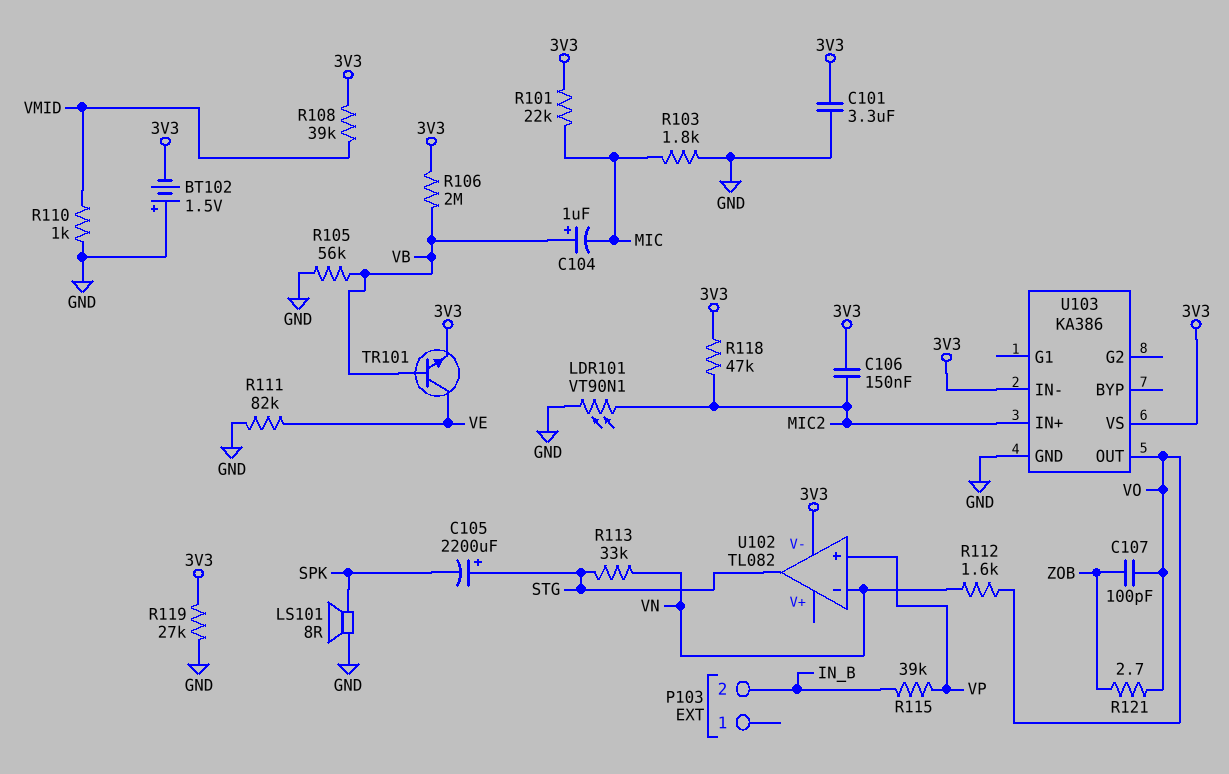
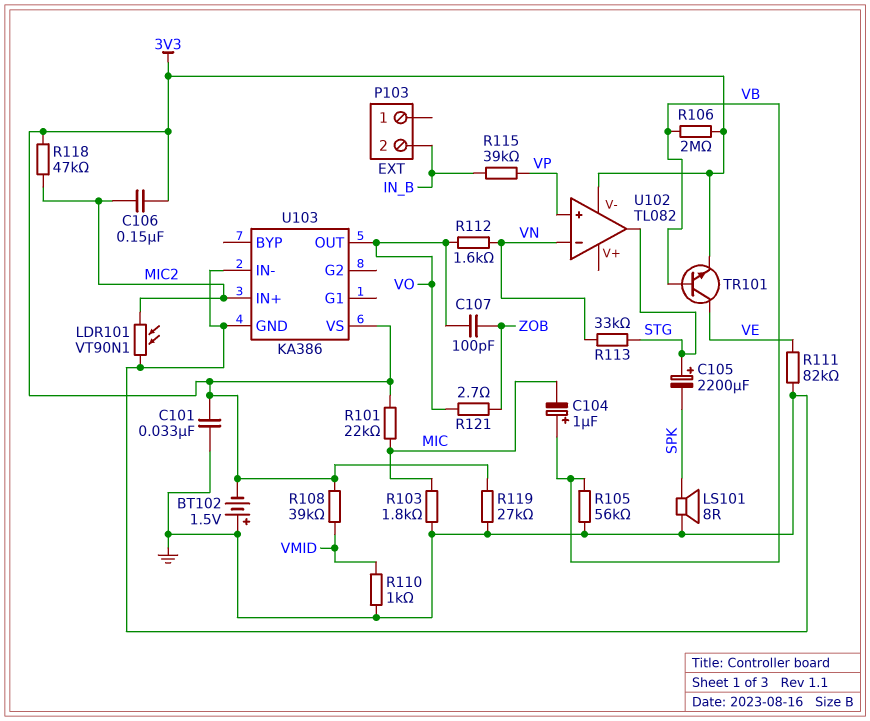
C101: 3.3uF (3V3, GND) -> 33nF (3V3, GND)
U103 pin IN-: 3V3 -> GND

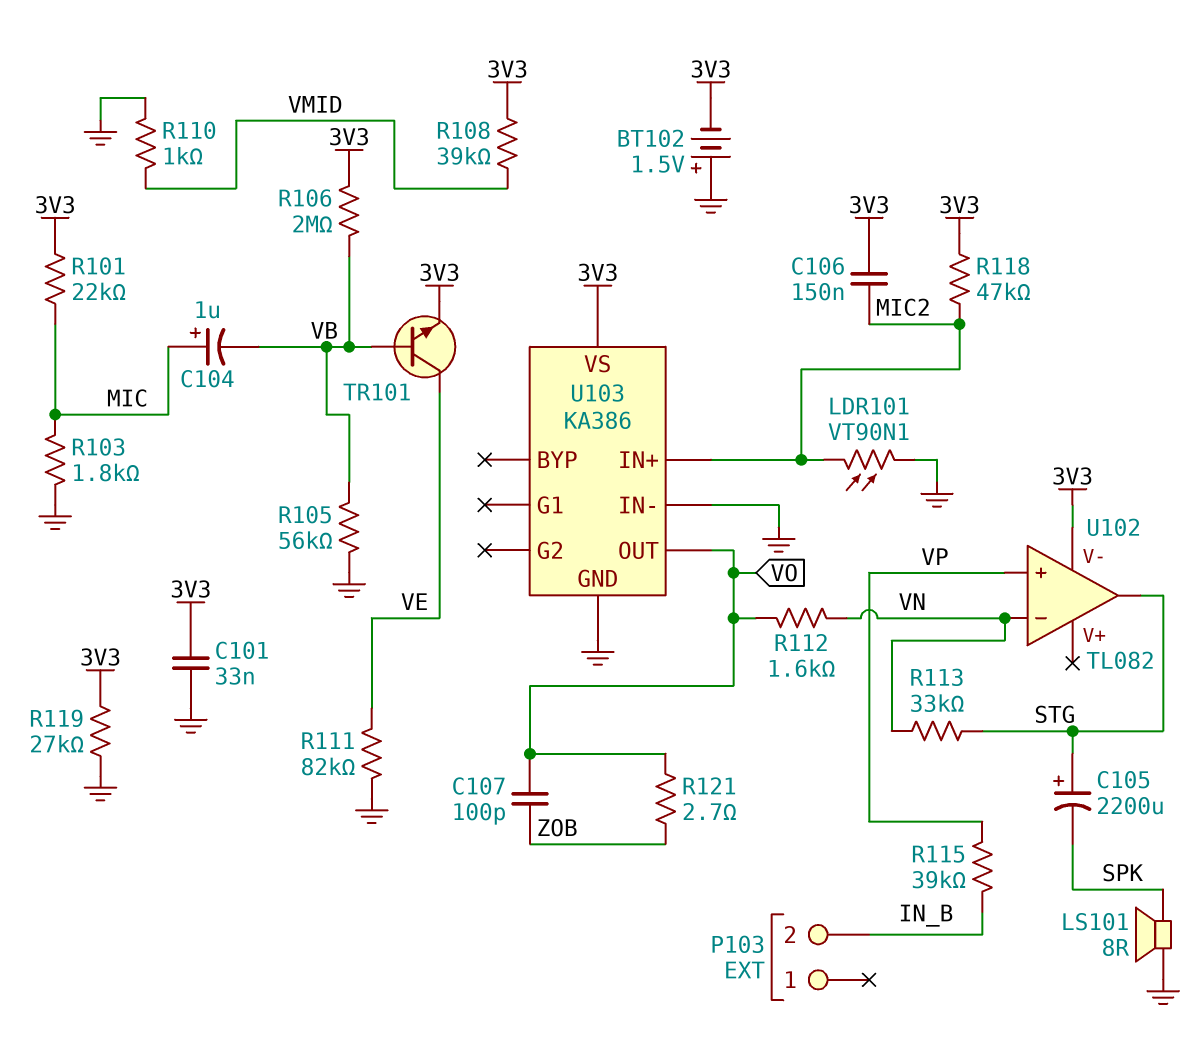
C104: 1uF (plus VB, minus MIC) -> 1uF (plus MIC, minus VB)

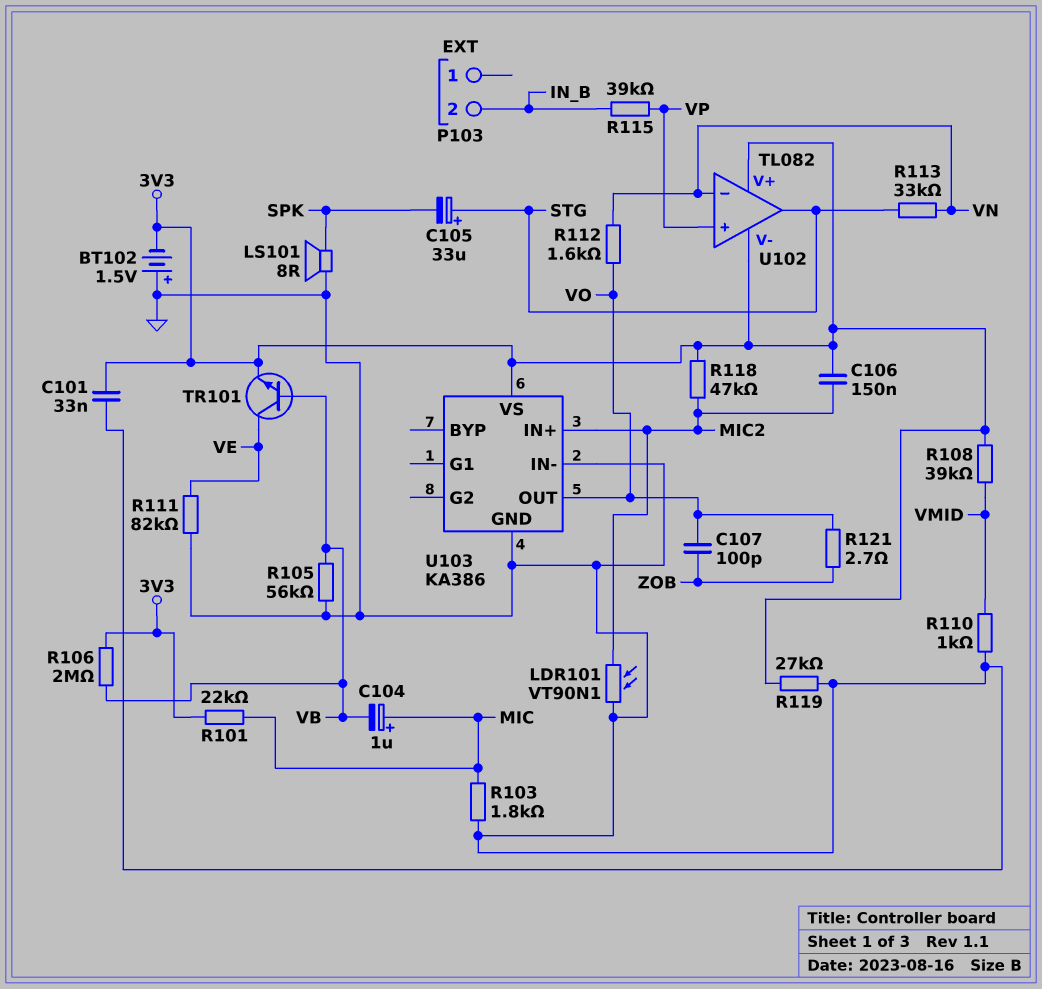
C105: 2200uF (plus STG, minus SPK) -> 33uF (plus STG, minus SPK)
U102 pin V+: none -> 3V3

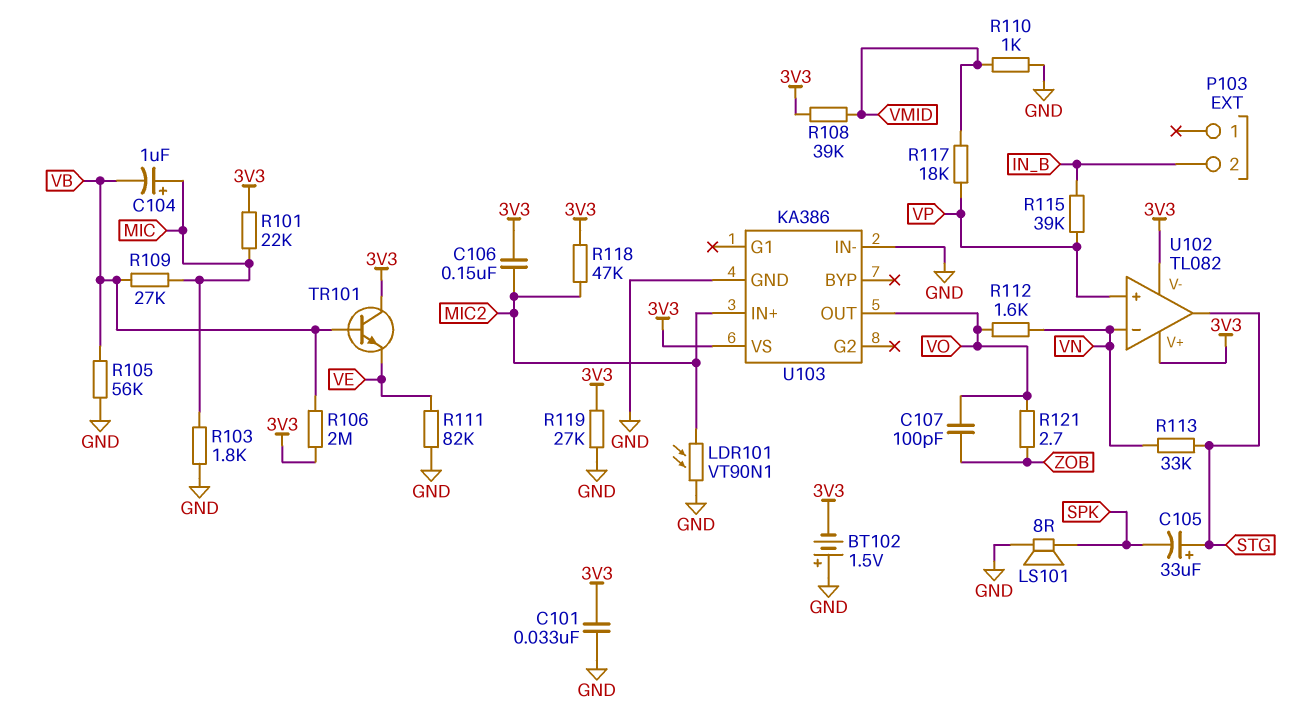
R109: none -> 27k (MIC, VB)
R117: none -> 18k (VMID, VP)
TR101: NPN (B VB, C VE, E 3V3) -> NPN (B VB, C 3V3, E VE)

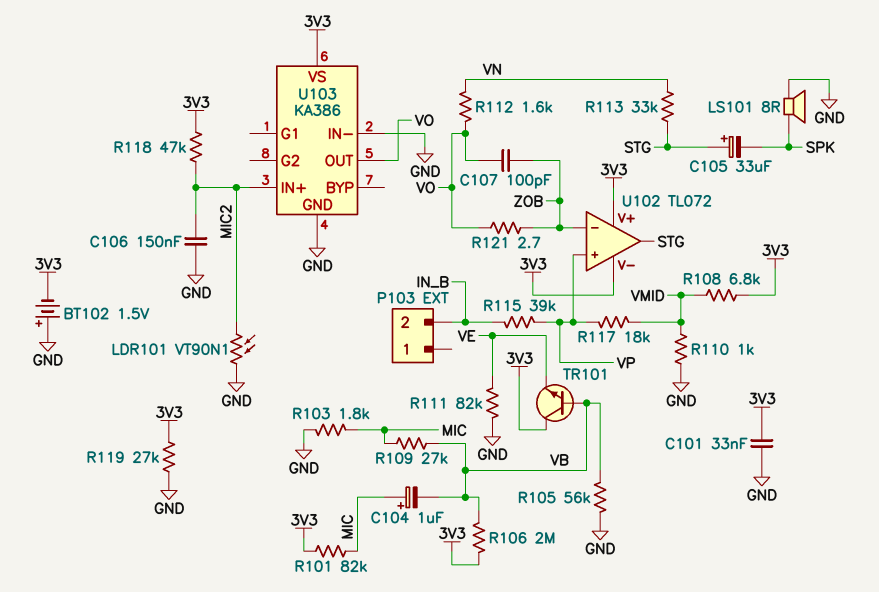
C106: 150nF (3V3, MIC2) -> 150nF (GND, MIC2)
R101: 22k (3V3, MIC) -> 82k (3V3, MIC)
R108: 39k (3V3, VMID) -> 6.8k (3V3, VMID)
U102: TL082 -> TL072
U102 pin in-: VN -> ZOB

